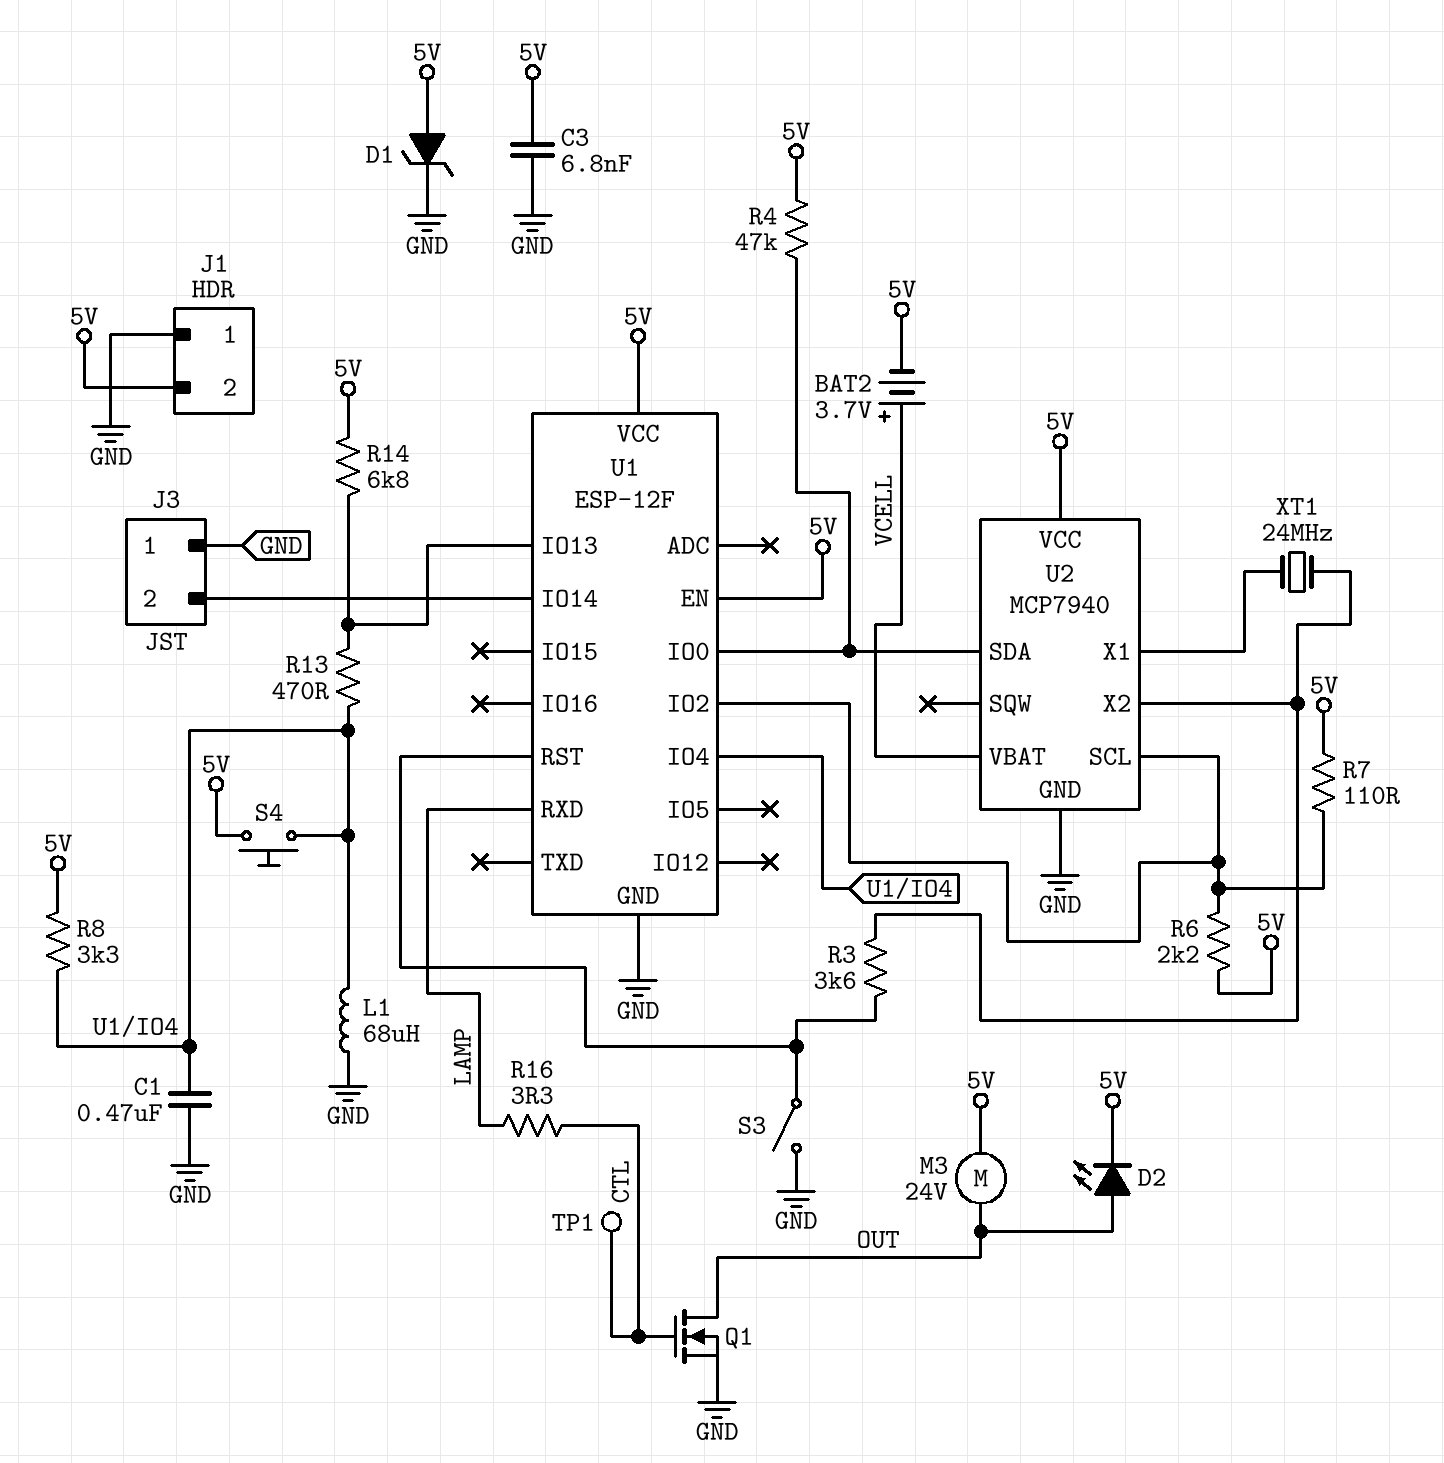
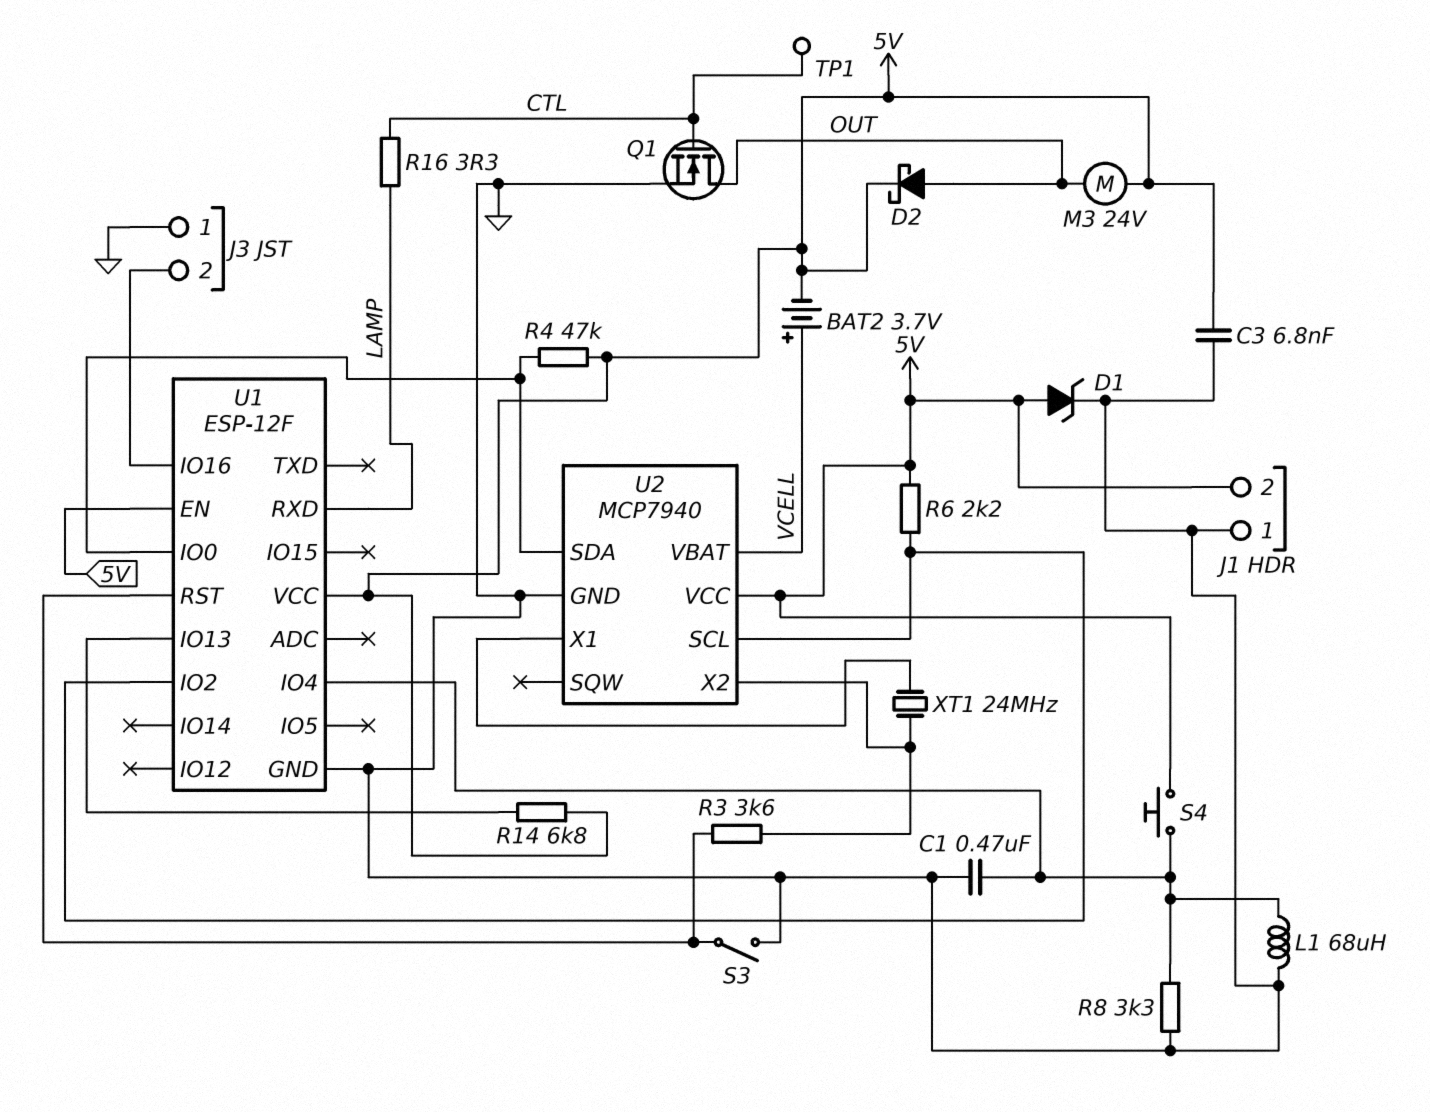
D2: LED (A OUT, K 5V) -> schottky (A OUT, K 5V)
R7: 110 (5V, U1/IO2) -> none
R8: 3.3k (5V, U1/IO4) -> 3.3k (GND, U1/IO4)
R13: 470 (U1/IO4, U1/IO13) -> none
U1 pin IO14: J3/2 -> none
U1 pin IO16: none -> J3/2

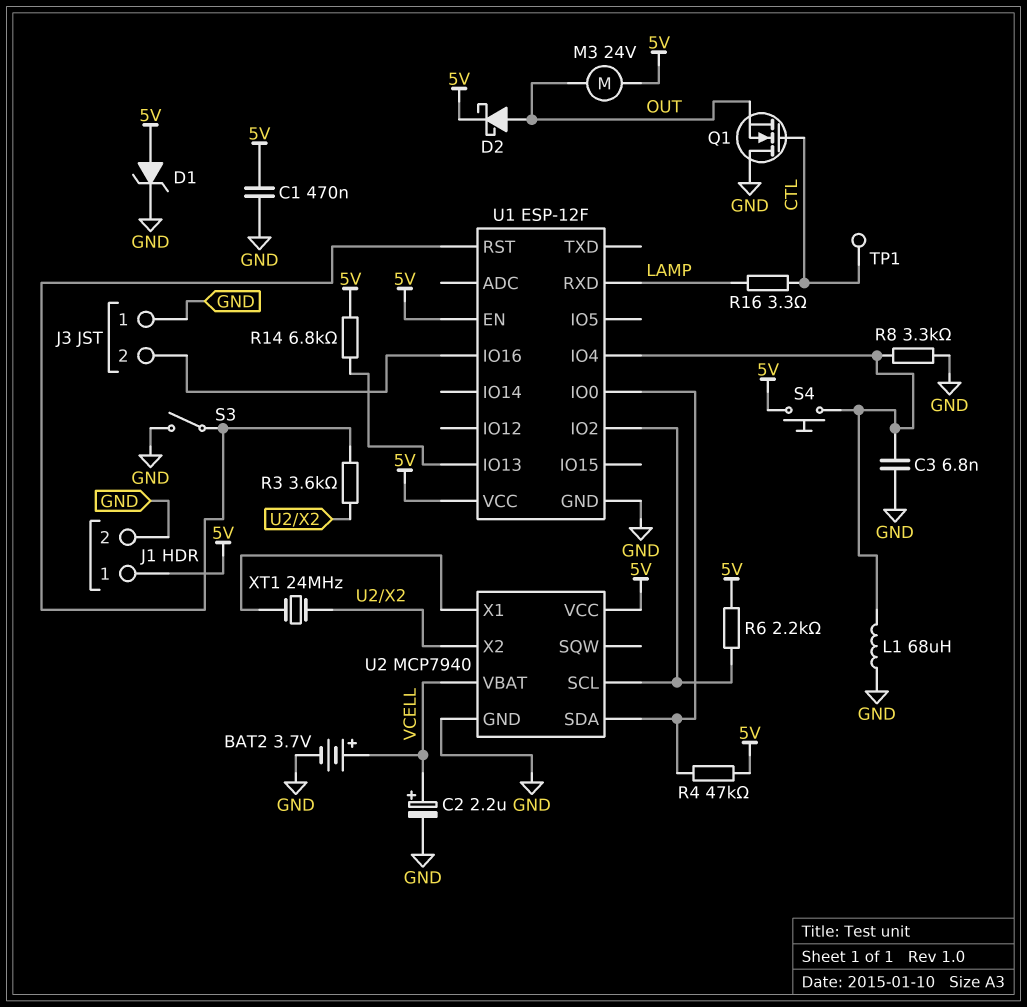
BAT2: 3.7V (plus VCELL, minus 5V) -> 3.7V (plus VCELL, minus GND)
C1: 470nF (GND, U1/IO4) -> 470nF (5V, GND)
C2: none -> 2.2uF (plus VCELL, minus GND)
C3: 6.8nF (5V, GND) -> 6.8nF (GND, U1/IO4)
J1 pin 1: GND -> 5V
J1 pin 2: 5V -> GND
Q1: NMOS (G CTL, D OUT, S GND) -> NMOS (G CTL, D GND, S OUT)

